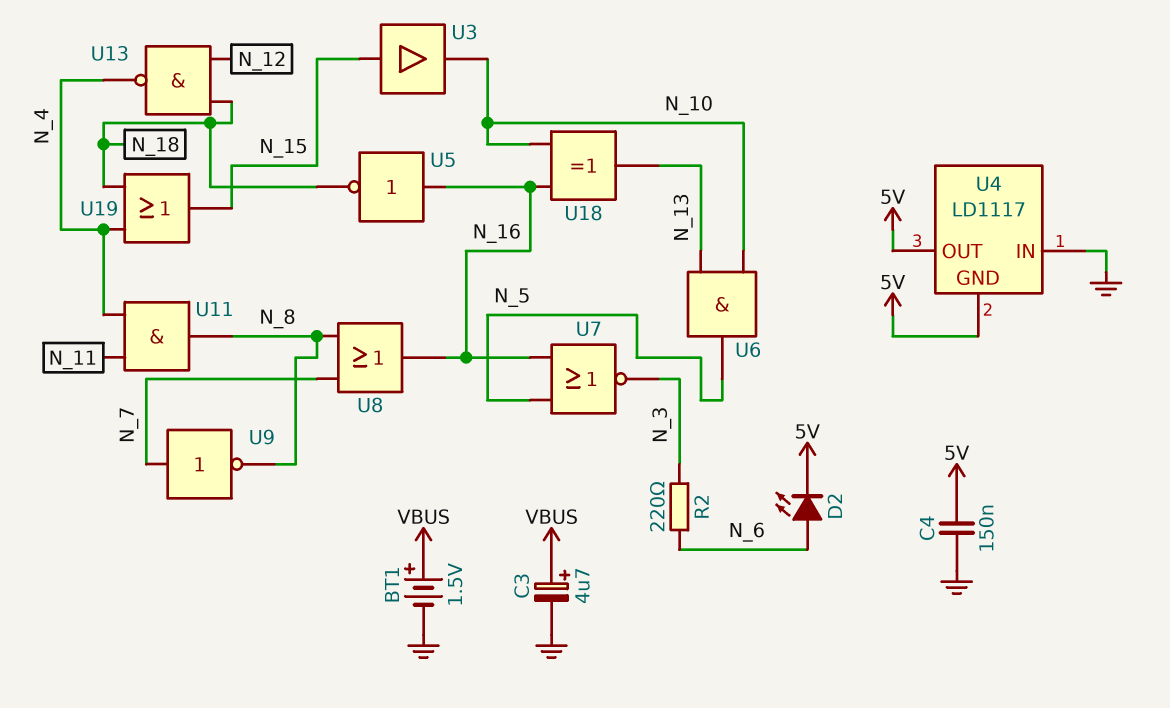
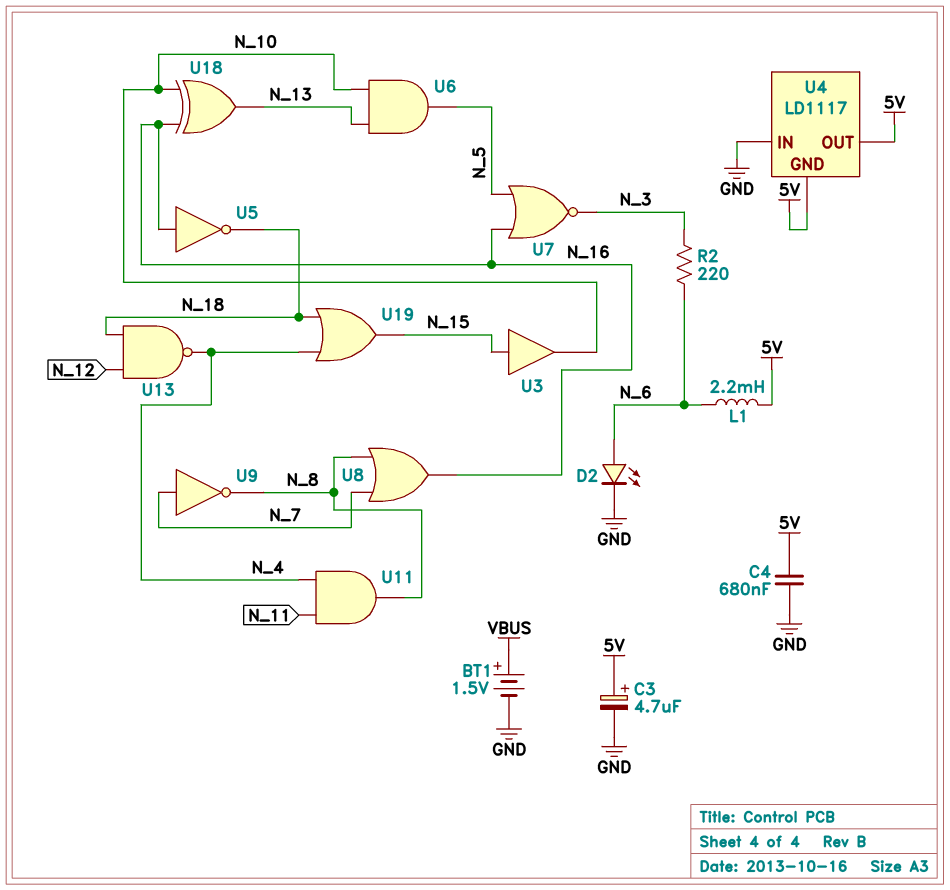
C3: 4.7uF (plus VBUS, minus GND) -> 4.7uF (plus 5V, minus GND)
C4: 150nF (5V, GND) -> 680nF (5V, GND)
D2: LED (A N_6, K 5V) -> LED (A N_6, K GND)
L1: none -> 2.2mH (5V, N_6)

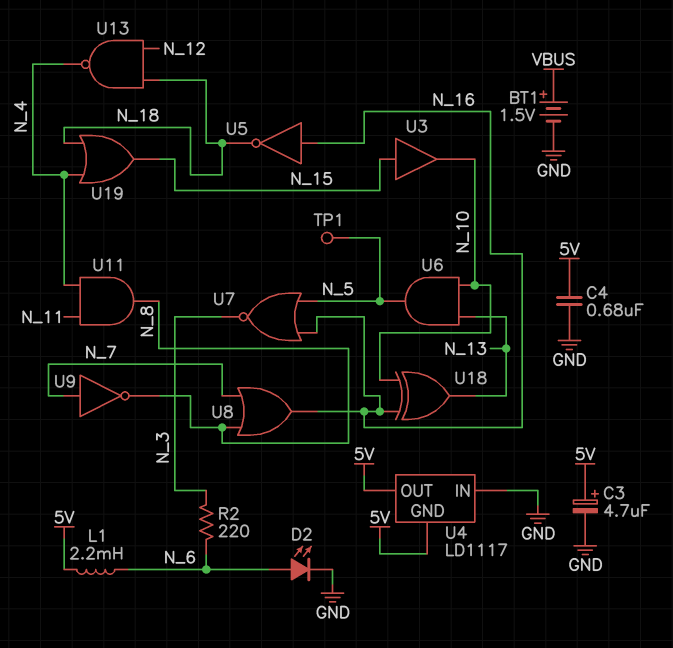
TP1: none -> test point (N_5)

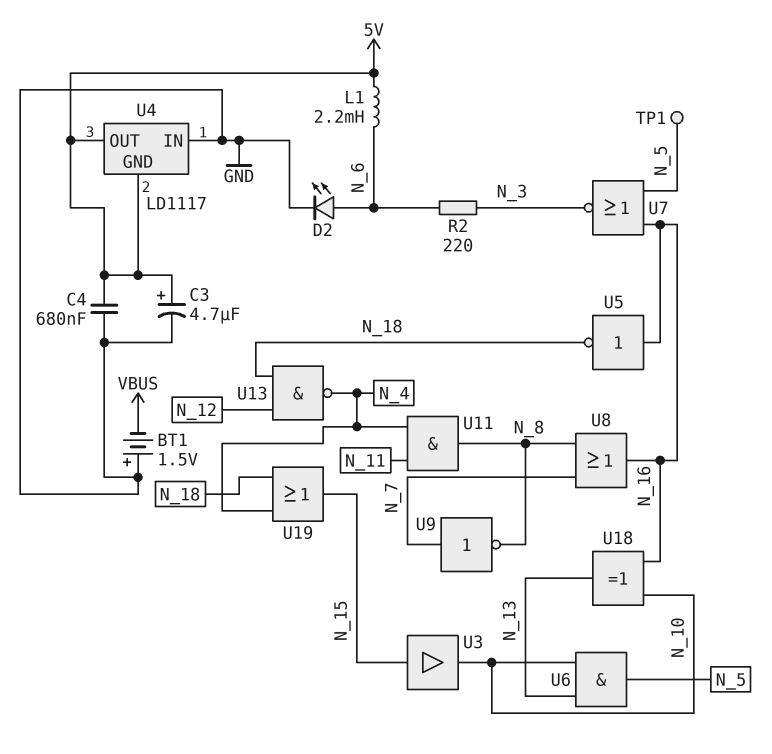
BT1: 1.5V (plus VBUS, minus GND) -> 1.5V (plus GND, minus VBUS)

